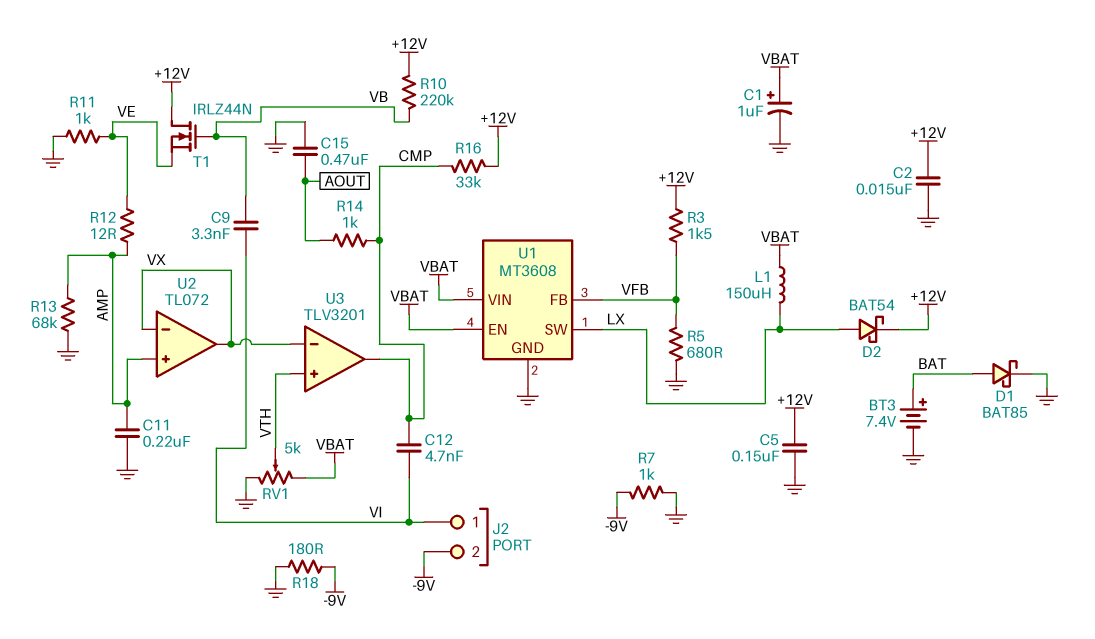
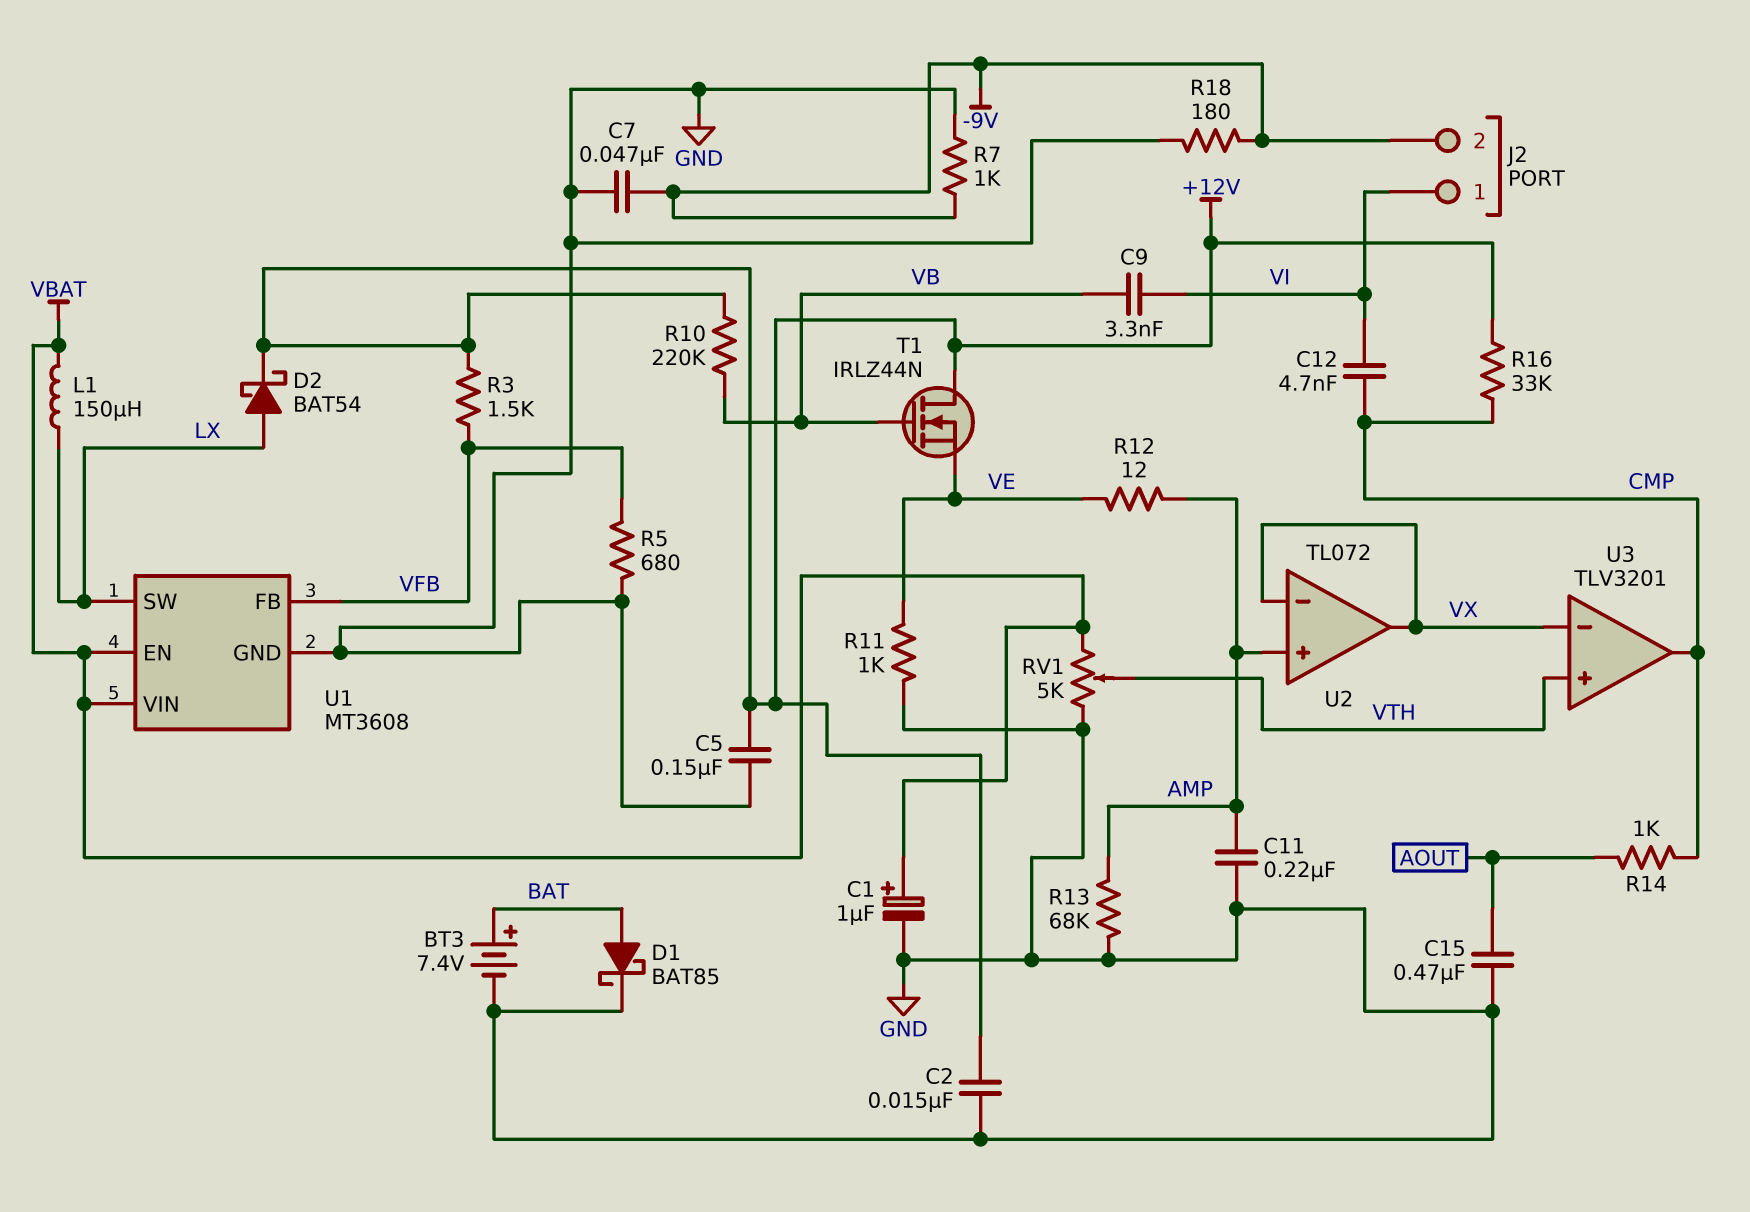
C7: none -> 47nF (-9V, GND)

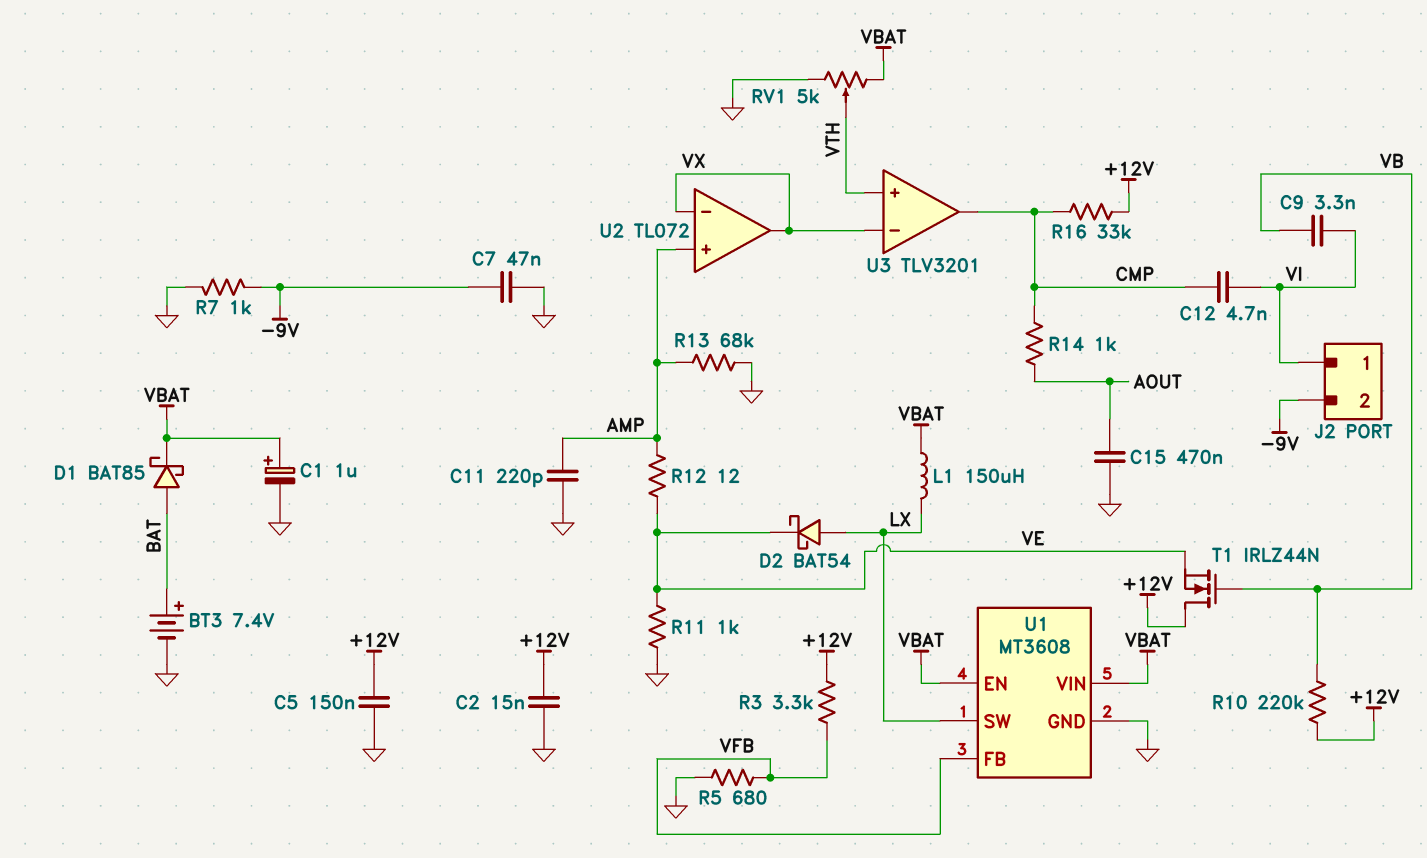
C11: 220nF (AMP, GND) -> 220pF (AMP, GND)
D1: schottky BAT85 (A BAT, K GND) -> schottky BAT85 (A BAT, K VBAT)
D2: schottky BAT54 (A LX, K +12V) -> schottky BAT54 (A LX, K VE)
R3: 1.5k (+12V, VFB) -> 3.3k (+12V, VFB)
R18: 180 (-9V, GND) -> none

